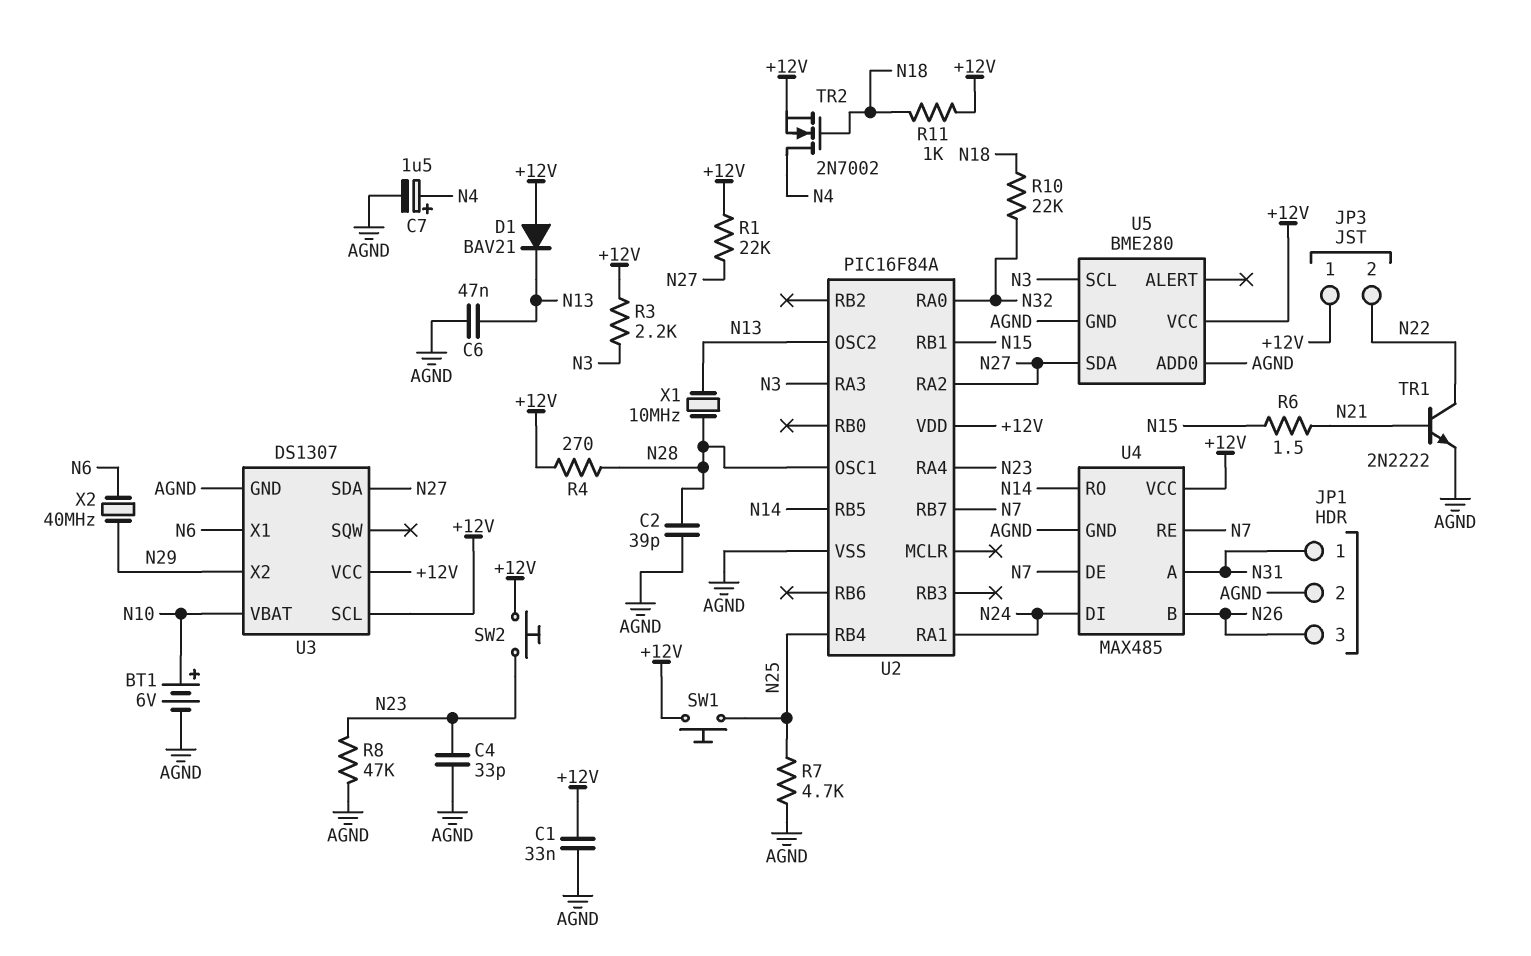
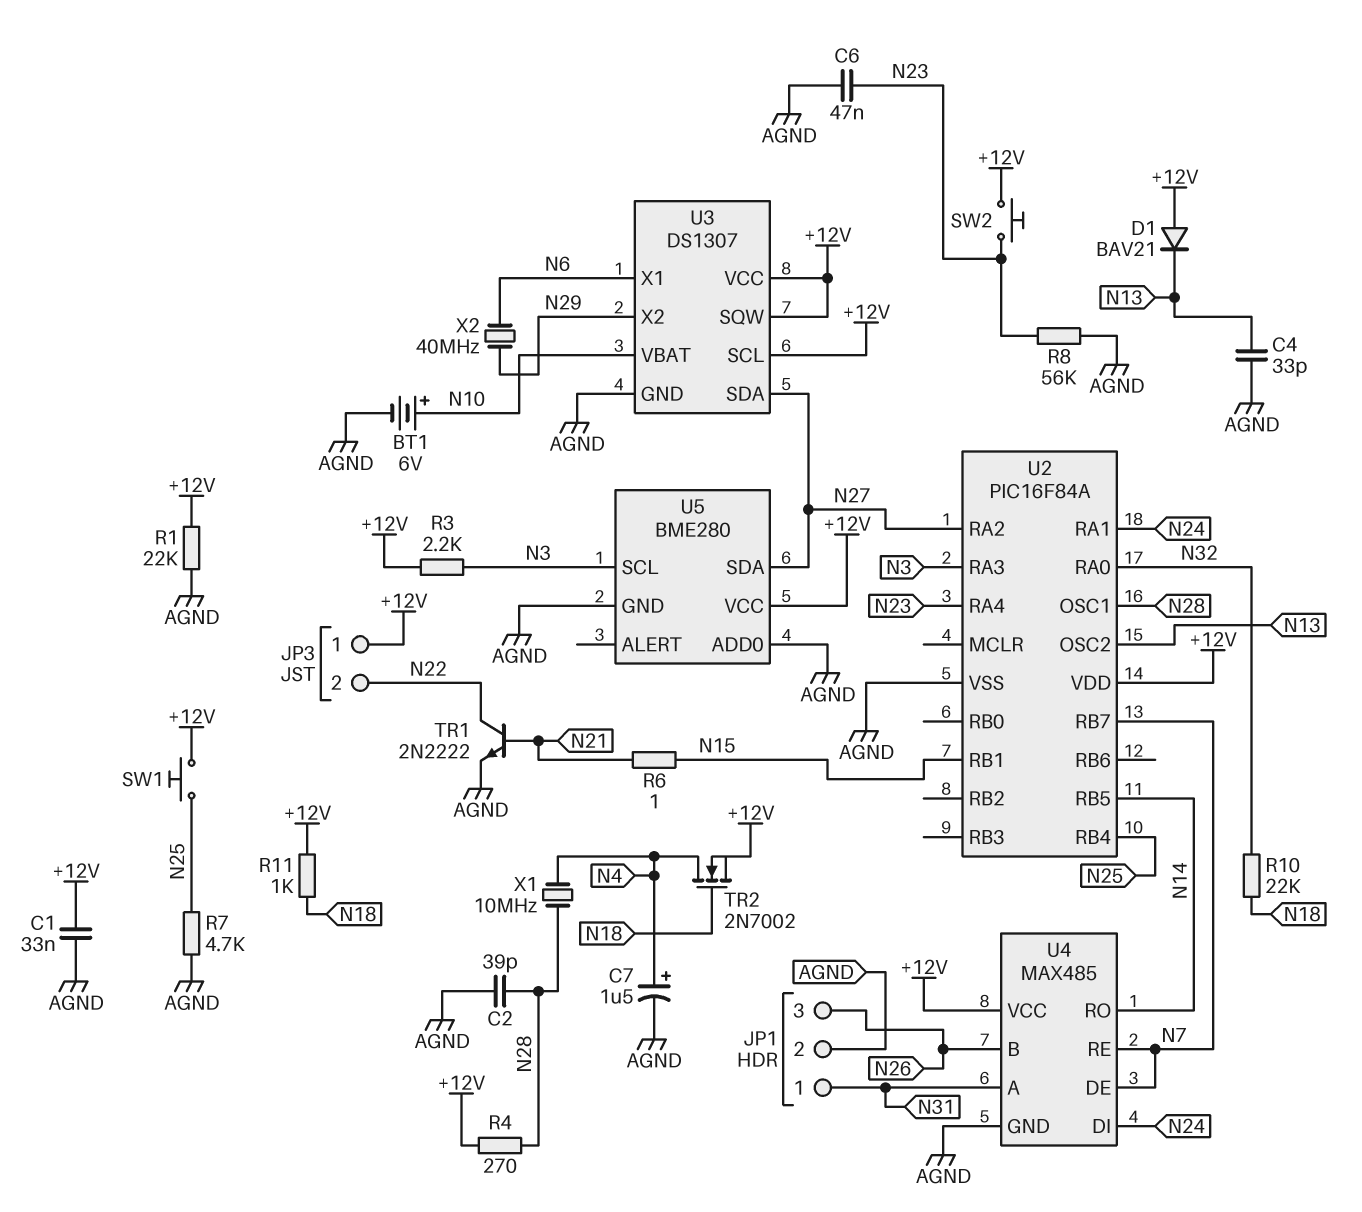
C4: 33pF (AGND, N23) -> 33pF (AGND, N13)
C6: 47nF (AGND, N13) -> 47nF (AGND, N23)
R1: 22k (+12V, N27) -> 22k (+12V, AGND)
R6: 1.5 (N15, N21) -> 1 (N15, N21)
R8: 47k (AGND, N23) -> 56k (AGND, N23)
U3 pin SQW: none -> +12V
X1: 10MHz (N13, N28) -> 10MHz (N4, N28)

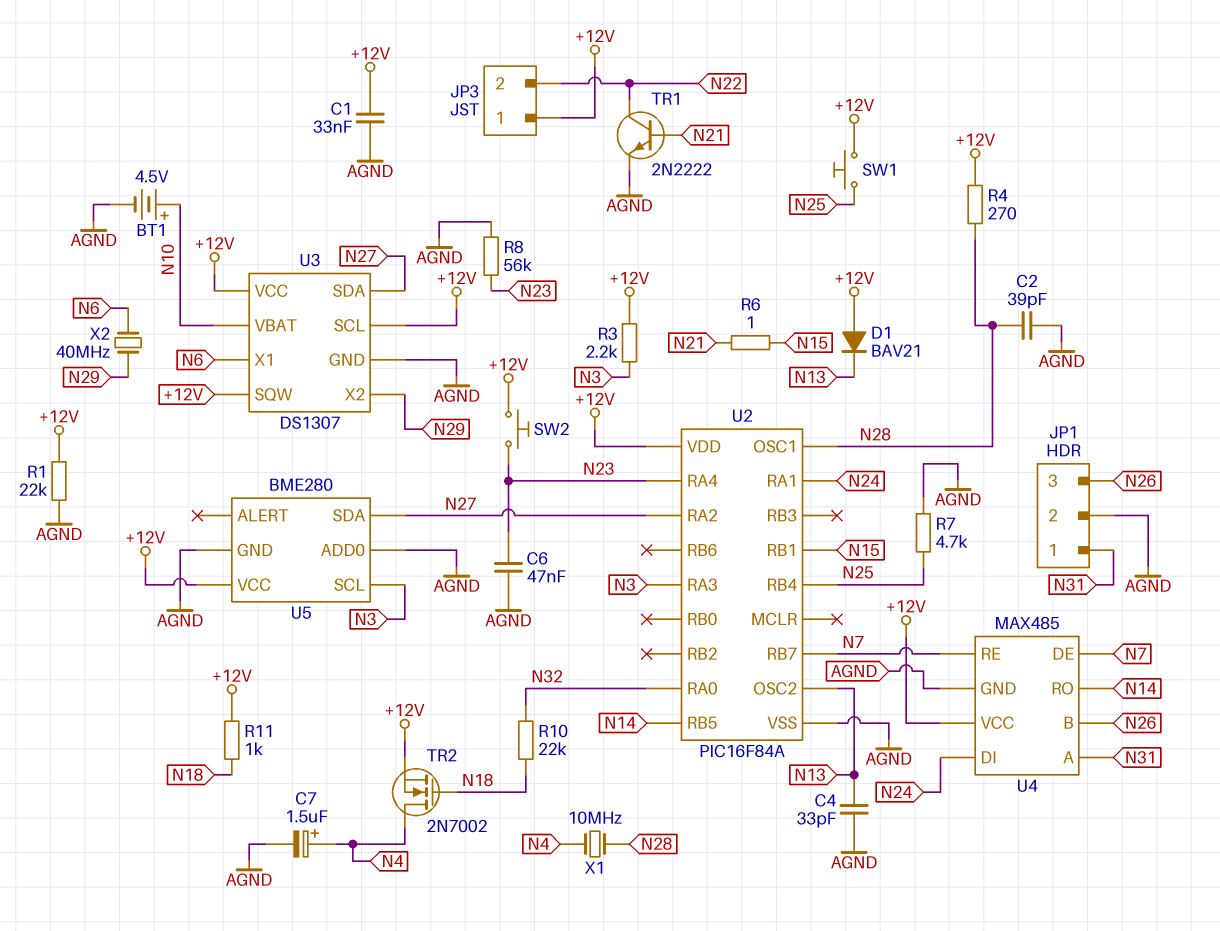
BT1: 6V (plus N10, minus AGND) -> 4.5V (plus N10, minus AGND)

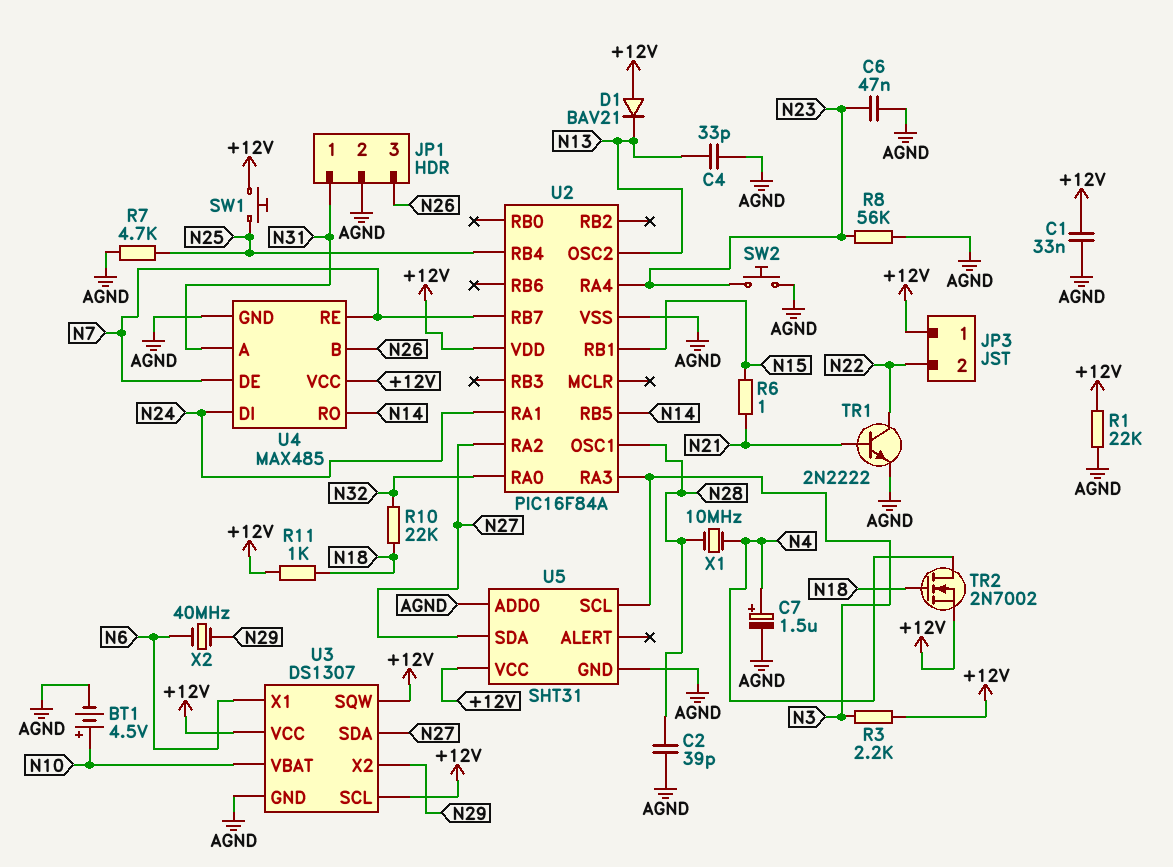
R4: 270 (+12V, N28) -> none
SW2: button (+12V, N23) -> button (AGND, N23)
U5: BME280 -> SHT31

